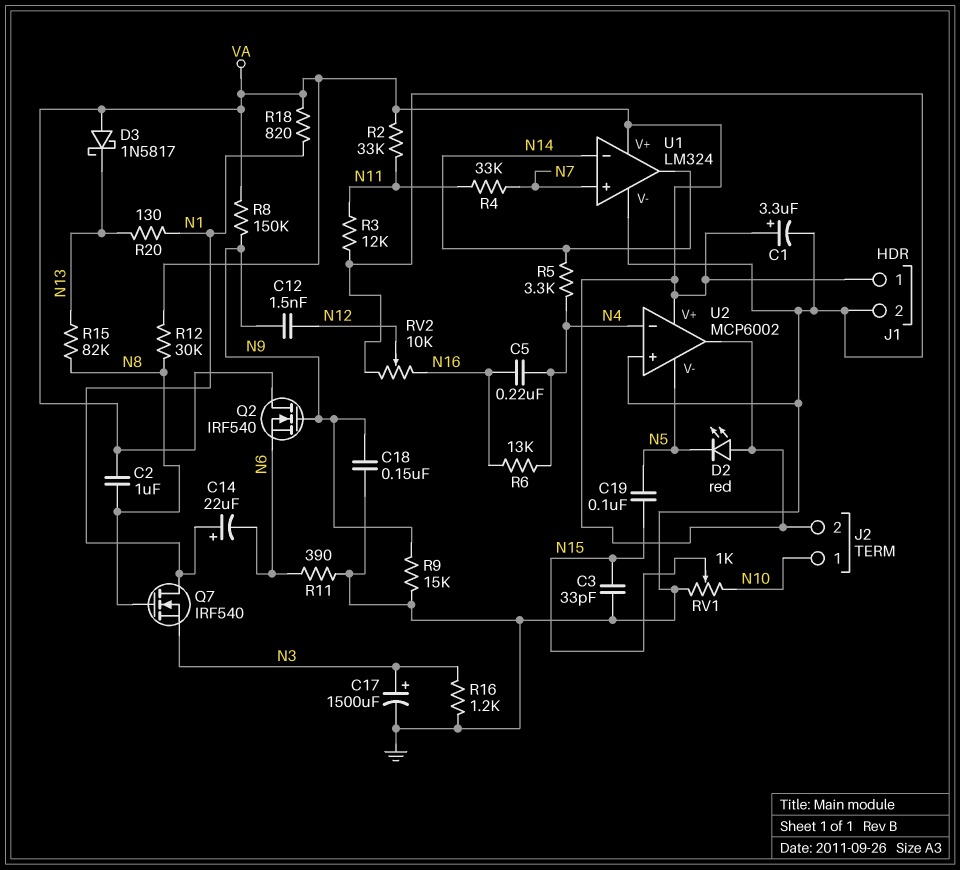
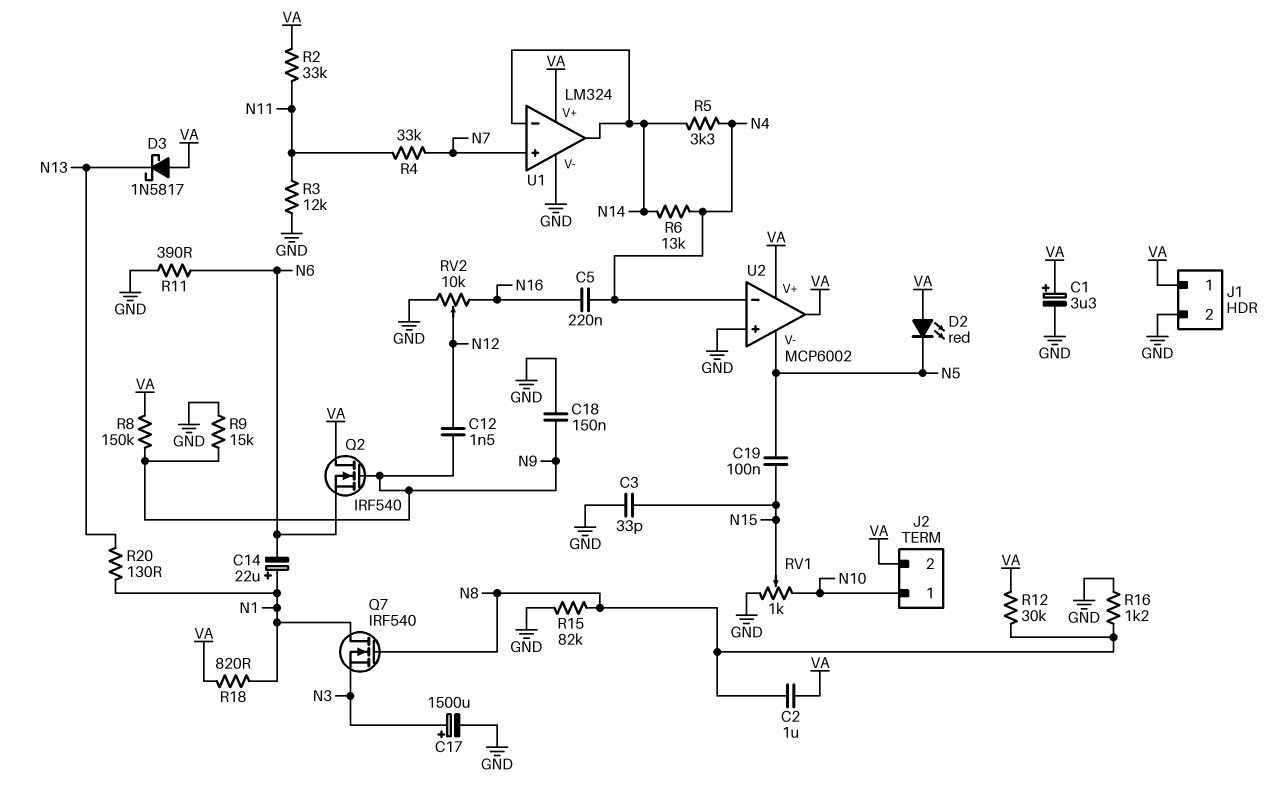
R6: 13k (N4, N16) -> 13k (N4, N14)
R15: 82k (N8, N13) -> 82k (GND, N8)
R16: 1.2k (GND, N3) -> 1.2k (GND, N8)

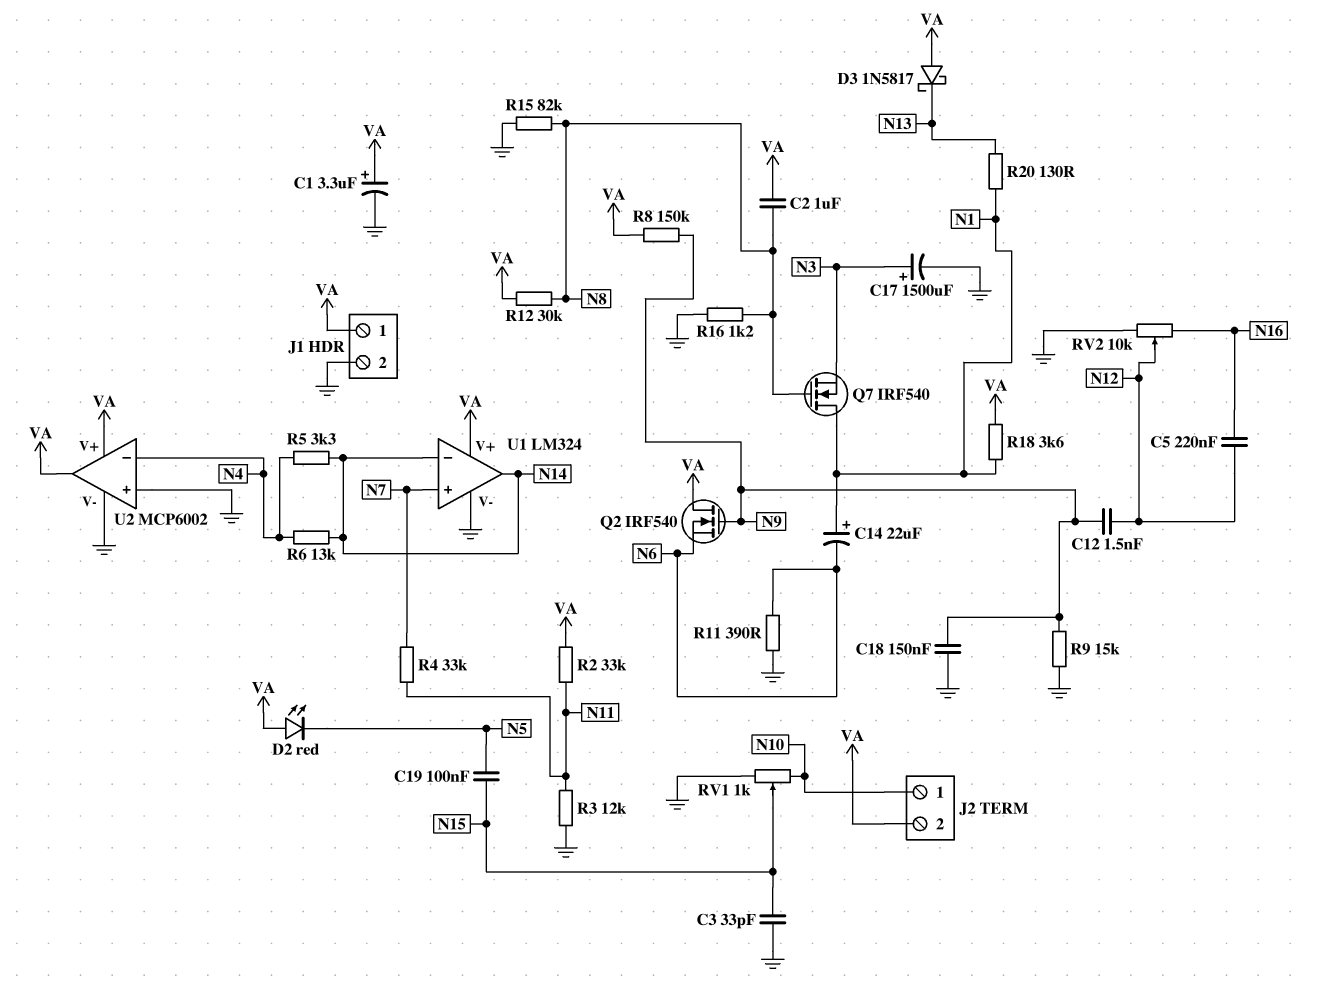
C5: 220nF (N4, N16) -> 220nF (N12, N16)
R18: 820 (N1, VA) -> 3.6k (N1, VA)
U2 pin V-: N5 -> GND

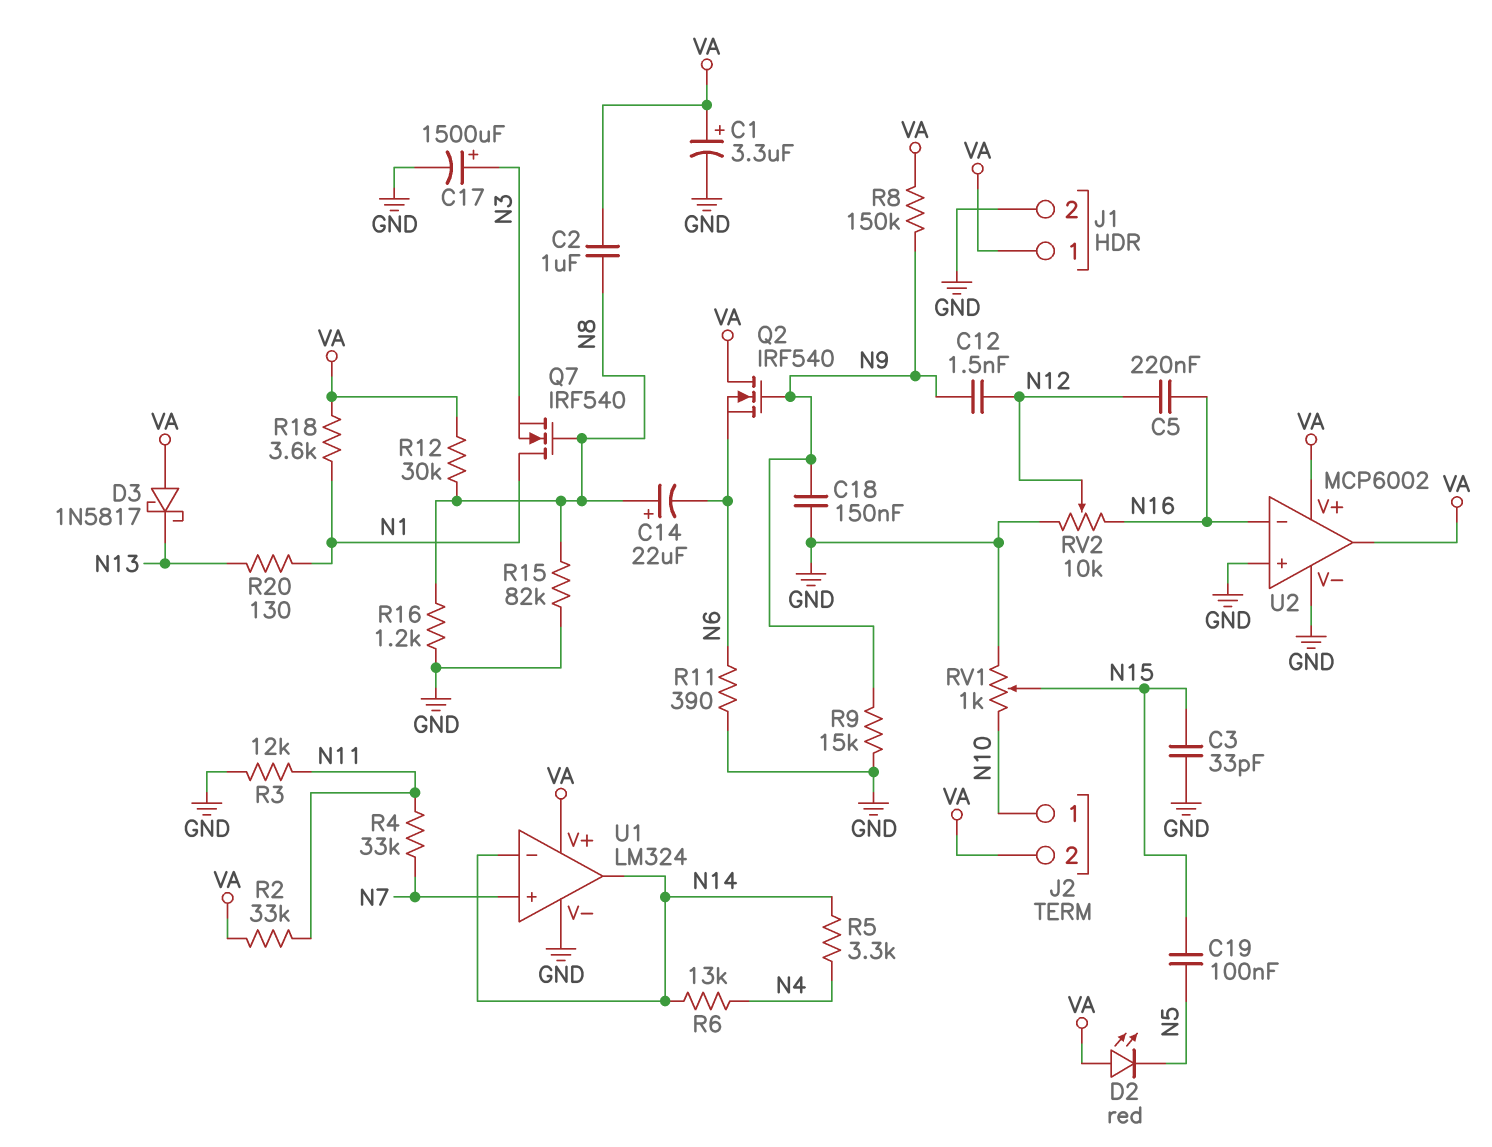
C14: 22uF (plus N1, minus N6) -> 22uF (plus N8, minus N6)
U2 pin in-: N4 -> N16

